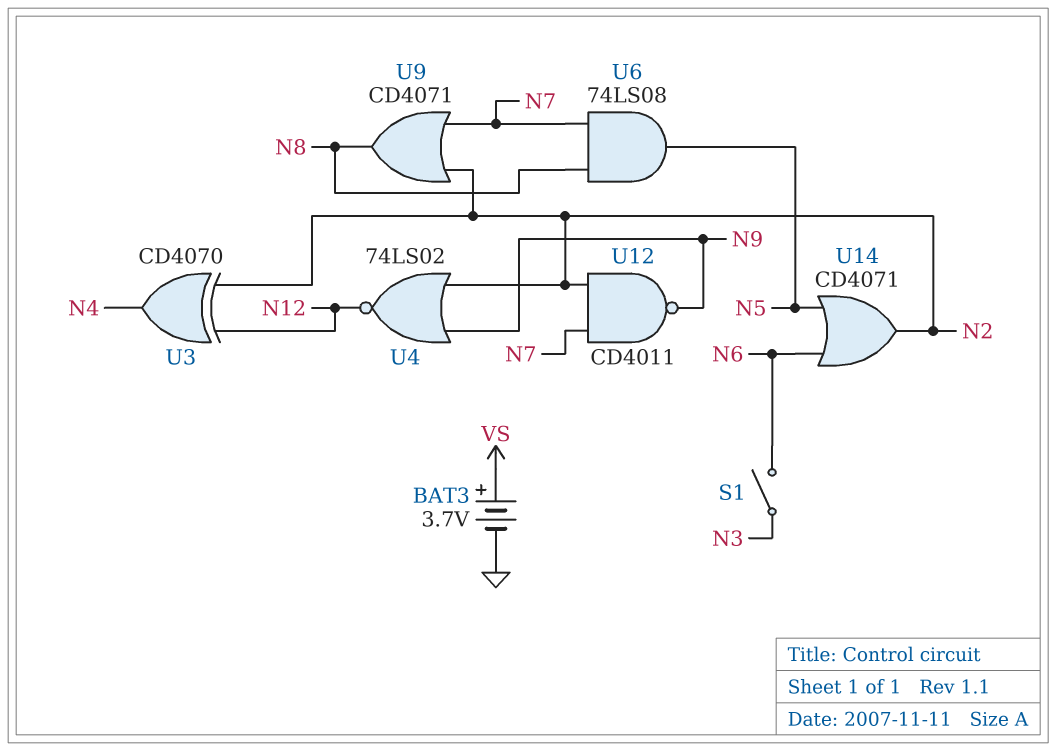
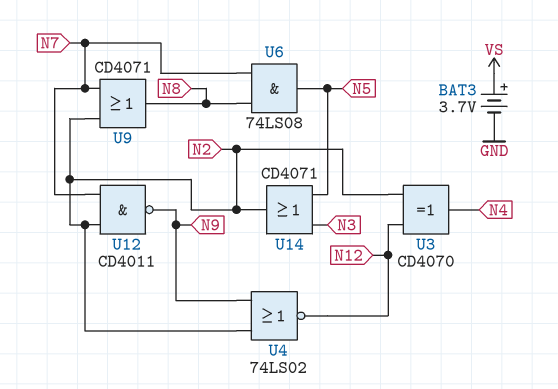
S1: switch (N3, N6) -> none
U14: OR CD4071 (in N5, in N6, out N2) -> OR CD4071 (in N3, in N5, out N2)

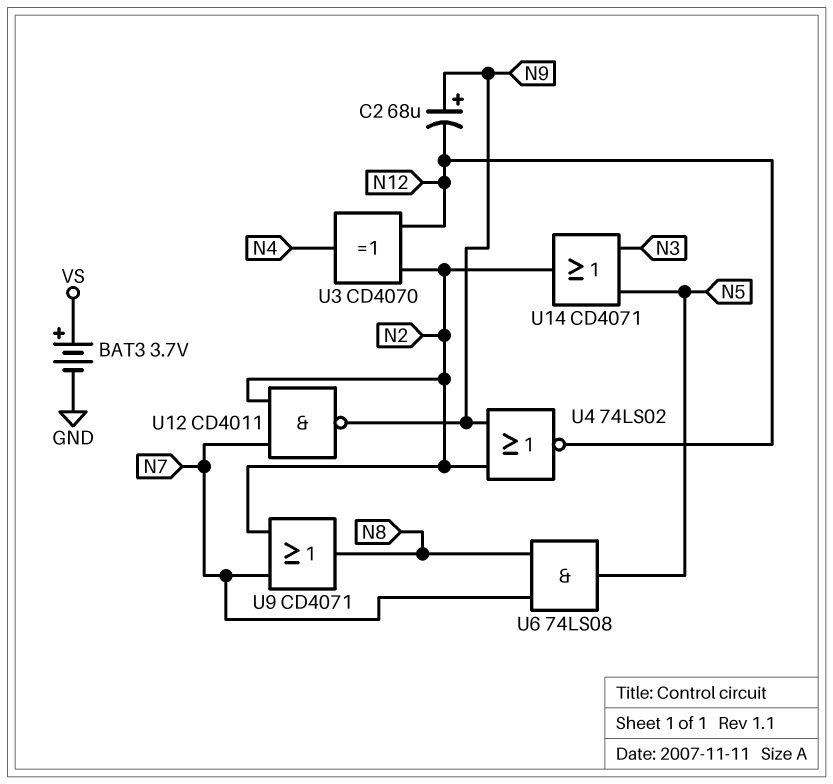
C2: none -> 68uF (plus N9, minus N12)

